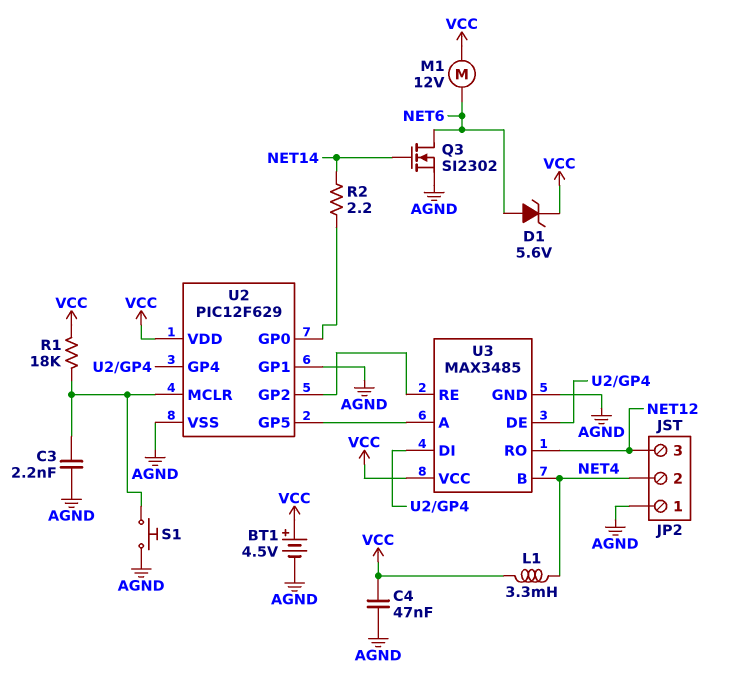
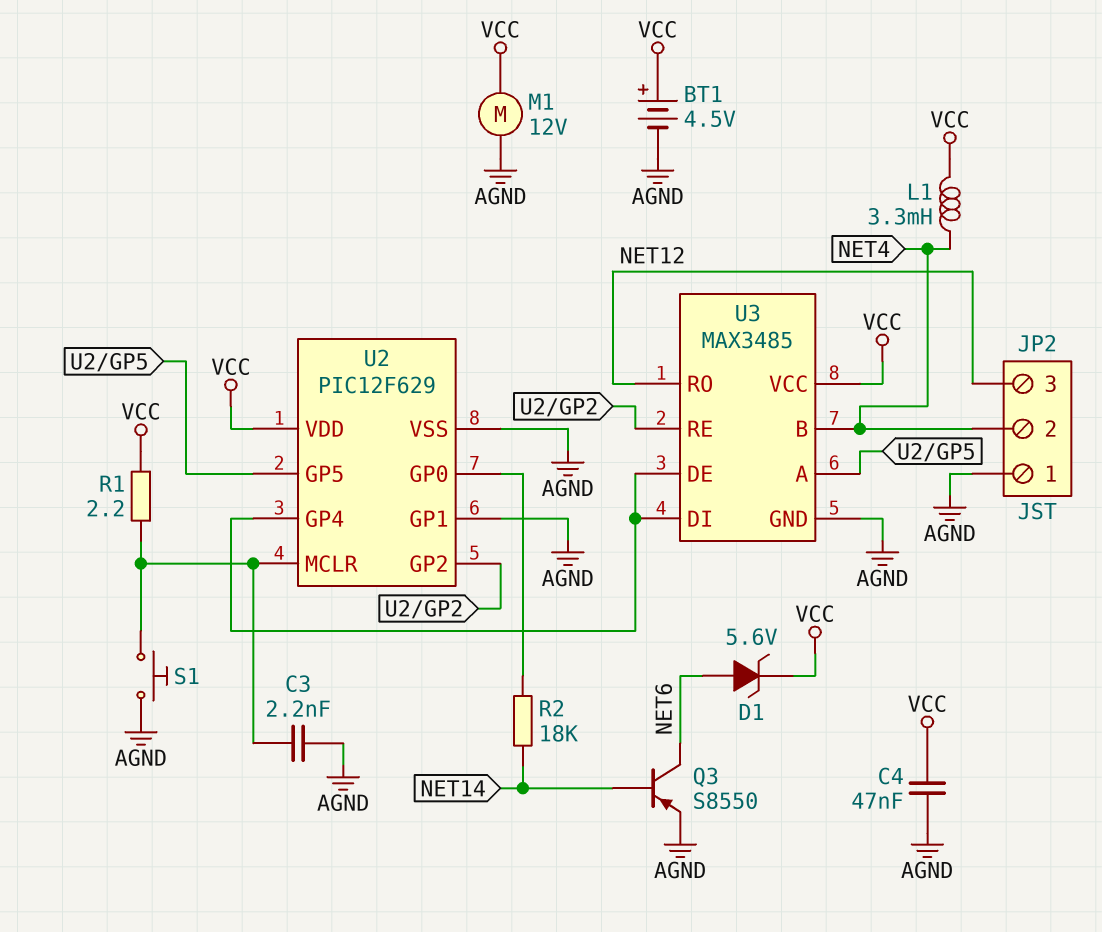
M1: motor 12V (NET6, VCC) -> motor 12V (AGND, VCC)
Q3: NMOS SI2302 (G NET14, D NET6, S AGND) -> PNP S8550 (B NET14, C NET6, E AGND)
R1: 18k (U2/MCLR, VCC) -> 2.2 (U2/MCLR, VCC)
R2: 2.2 (NET14, U2/GP0) -> 18k (NET14, U2/GP0)

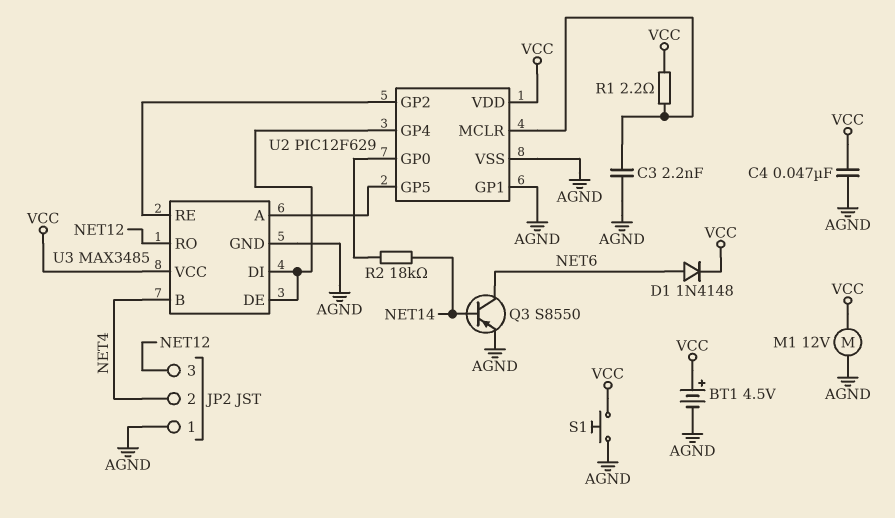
D1: zener 5.6V (A NET6, K VCC) -> diode 1N4148 (A NET6, K VCC)
L1: 3.3mH (NET4, VCC) -> none
S1: button (AGND, U2/MCLR) -> button (AGND, VCC)

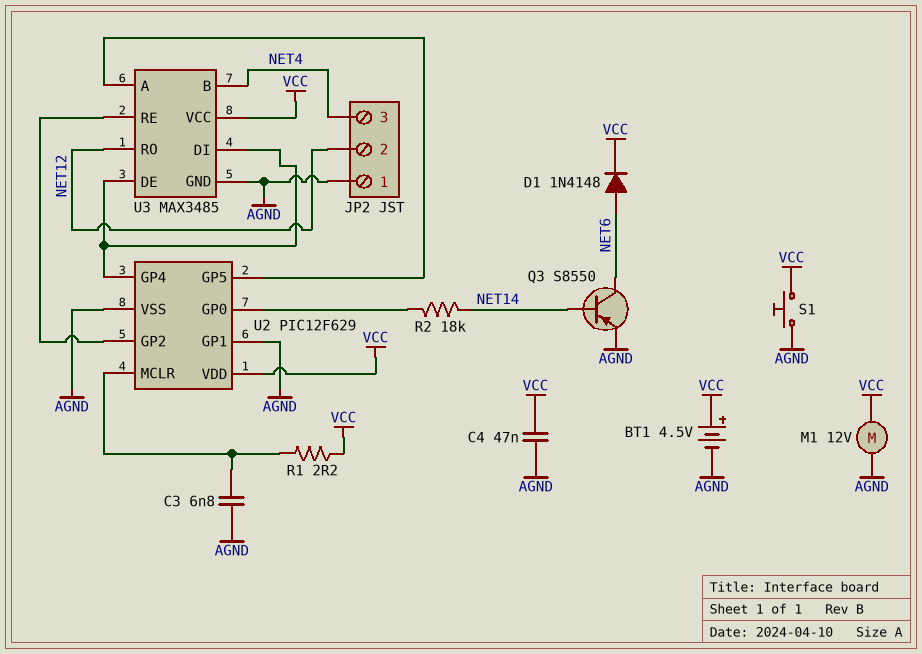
C3: 2.2nF (AGND, U2/MCLR) -> 6.8nF (AGND, U2/MCLR)
JP2 pin 2: NET4 -> NET12
JP2 pin 3: NET12 -> NET4

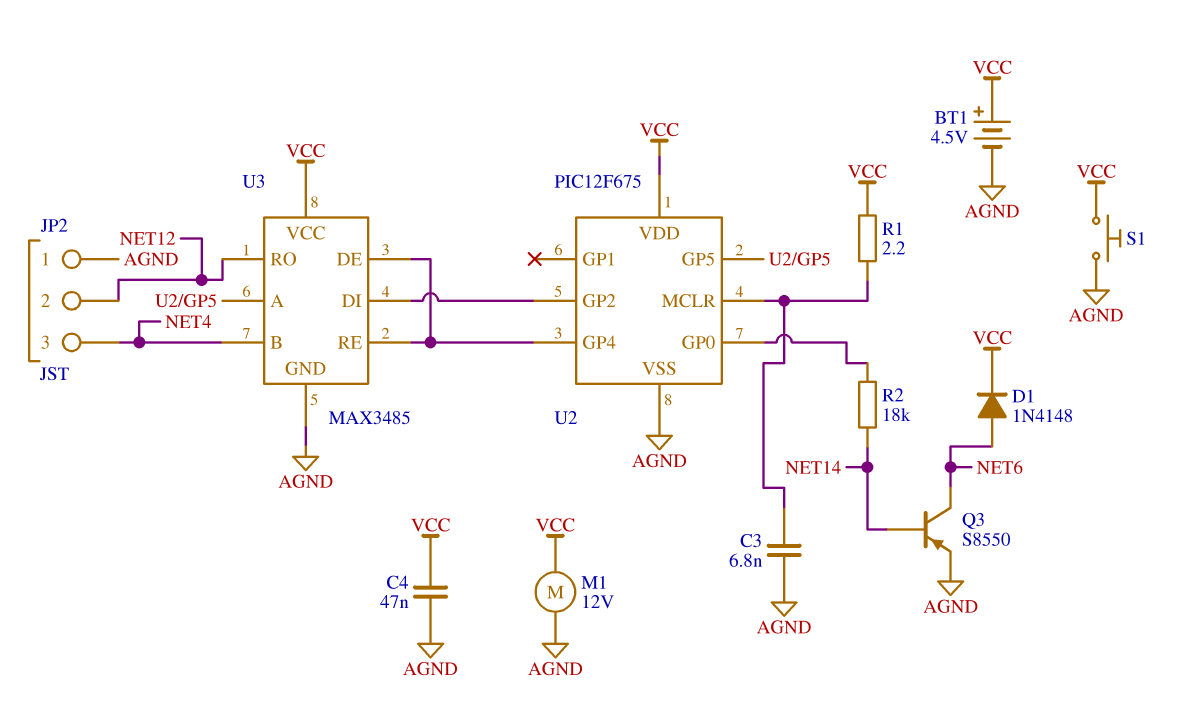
U2: PIC12F629 -> PIC12F675
U2 pin GP1: AGND -> none
U3 pin DI: U2/GP4 -> U2/GP2
U3 pin RE: U2/GP2 -> U2/GP4

